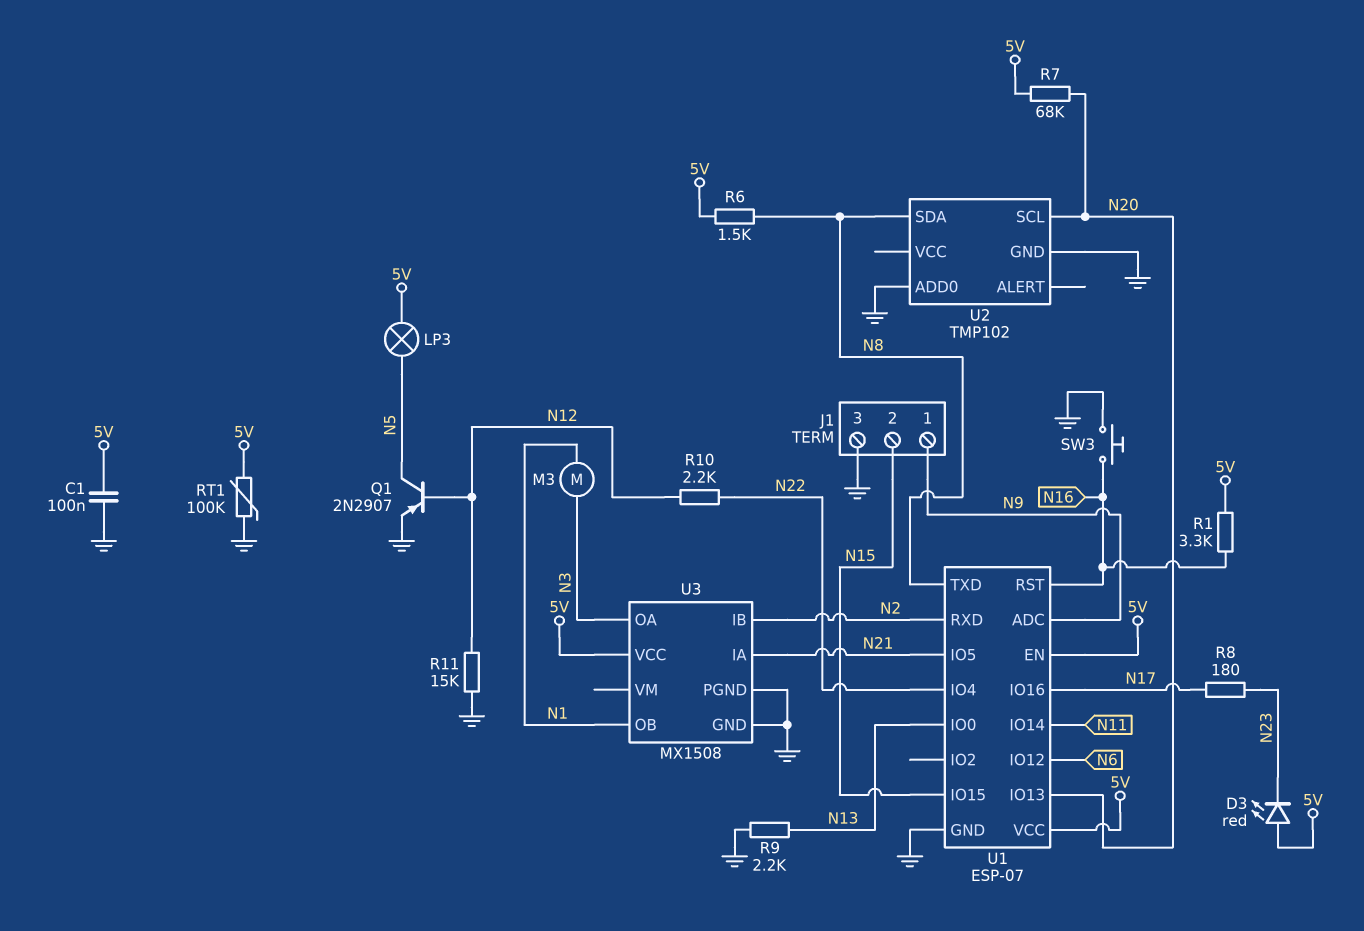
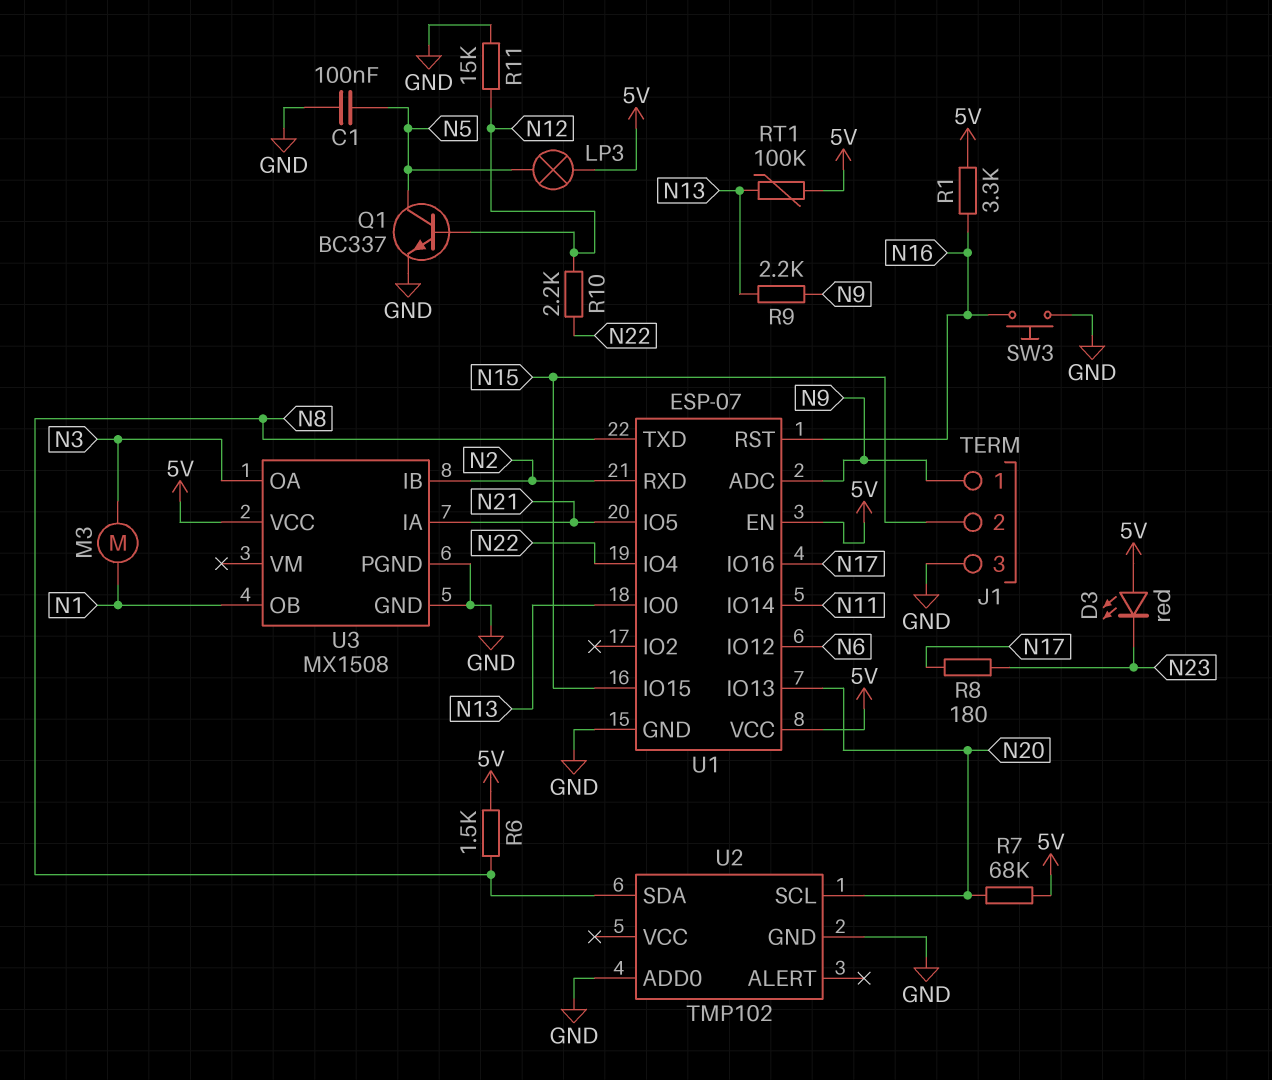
C1: 100nF (5V, GND) -> 100nF (GND, N5)
Q1: PNP 2N2907 (B N12, C N5, E GND) -> NPN BC337 (B N12, C N5, E GND)
R9: 2.2k (GND, N13) -> 2.2k (N9, N13)
RT1: 100k (5V, GND) -> 100k (5V, N13)

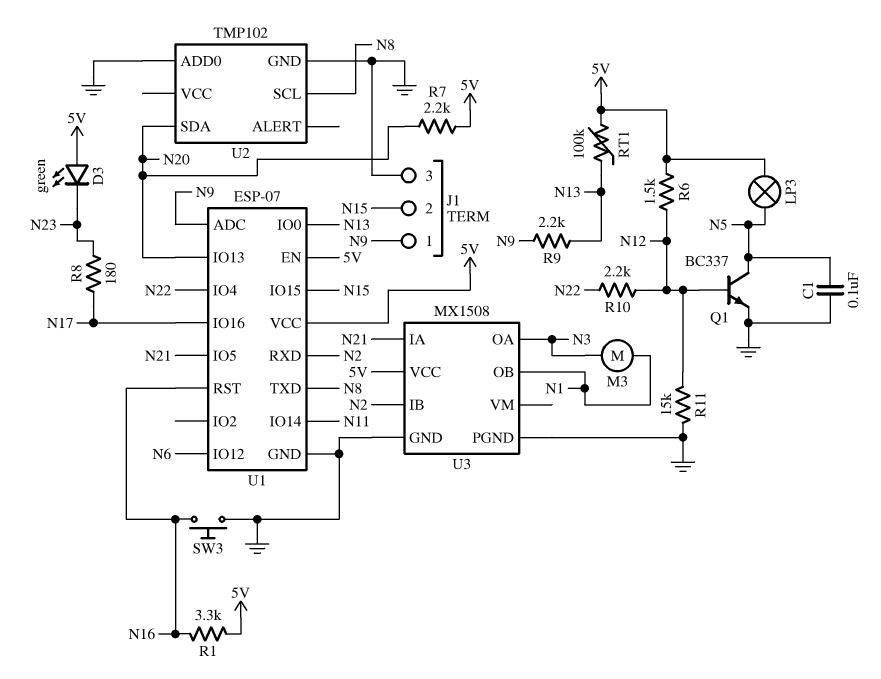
D3: LED red (A 5V, K N23) -> LED green (A 5V, K N23)
R6: 1.5k (5V, N8) -> 1.5k (5V, N12)
R7: 68k (5V, N20) -> 2.2k (5V, N20)
U2 pin SCL: N20 -> N8
U2 pin SDA: N8 -> N20

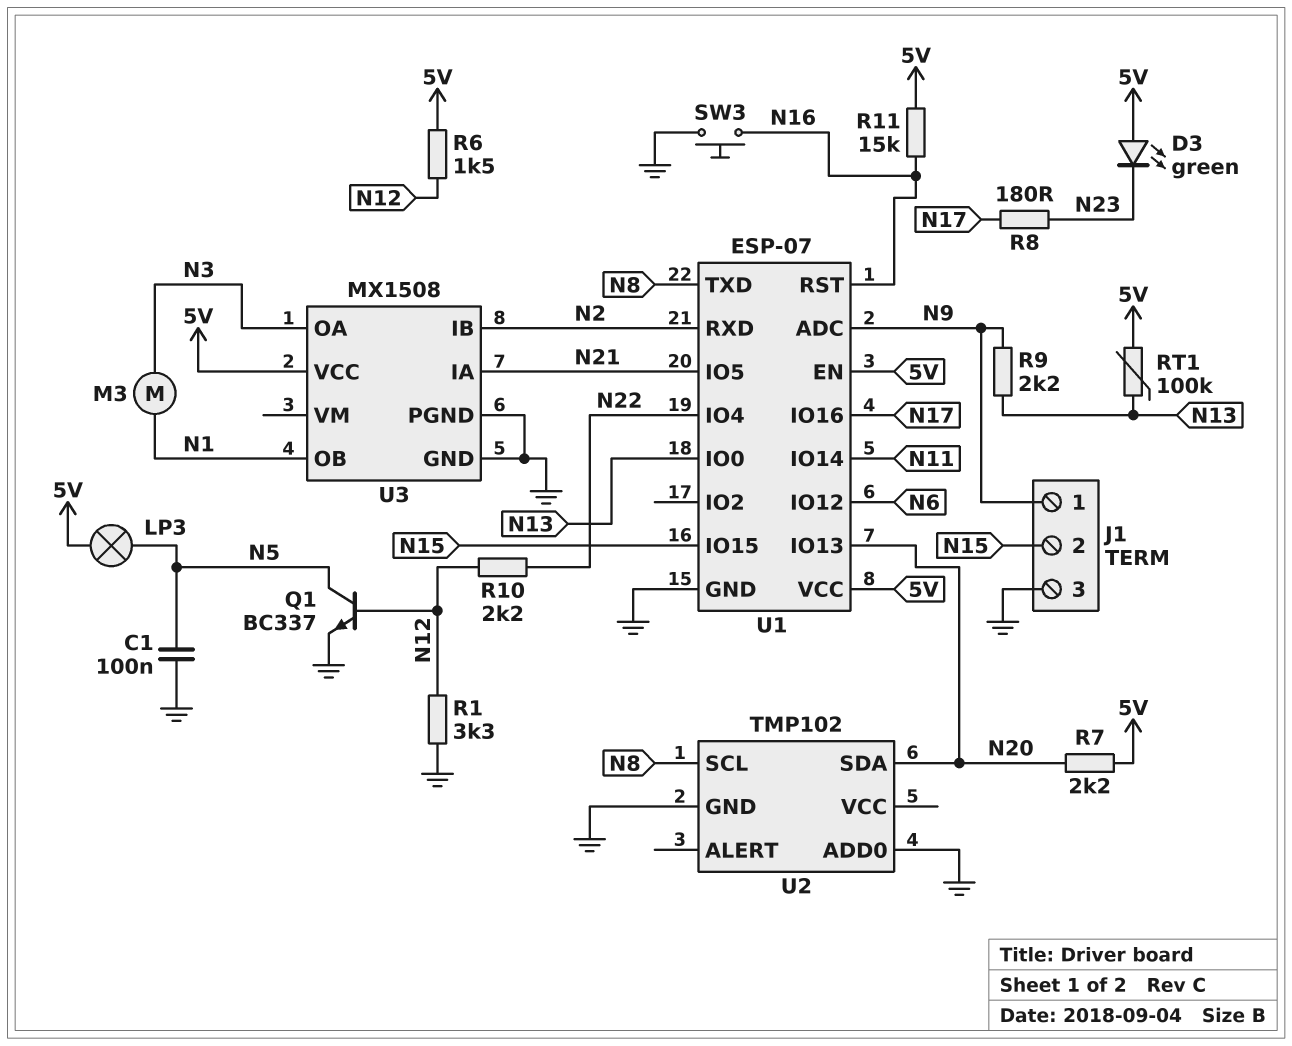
R1: 3.3k (5V, N16) -> 3.3k (GND, N12)
R11: 15k (GND, N12) -> 15k (5V, N16)

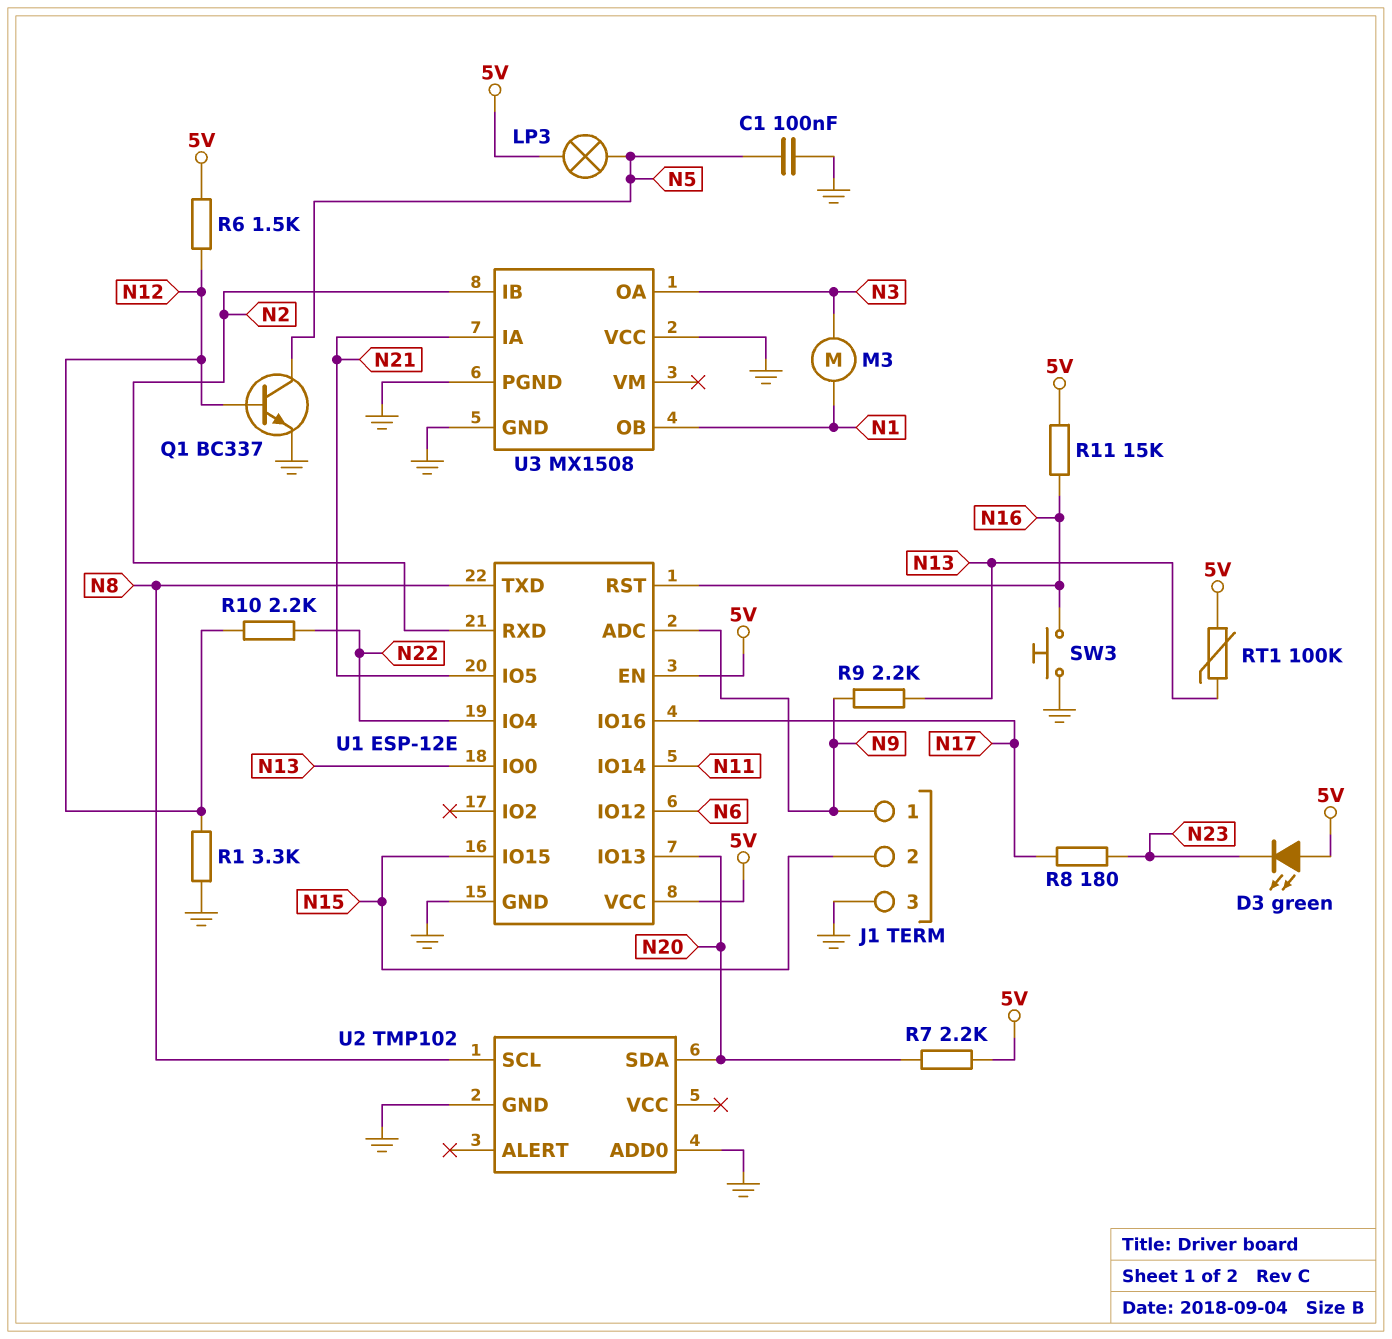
U1: ESP-07 -> ESP-12E
U3 pin VCC: 5V -> GND

